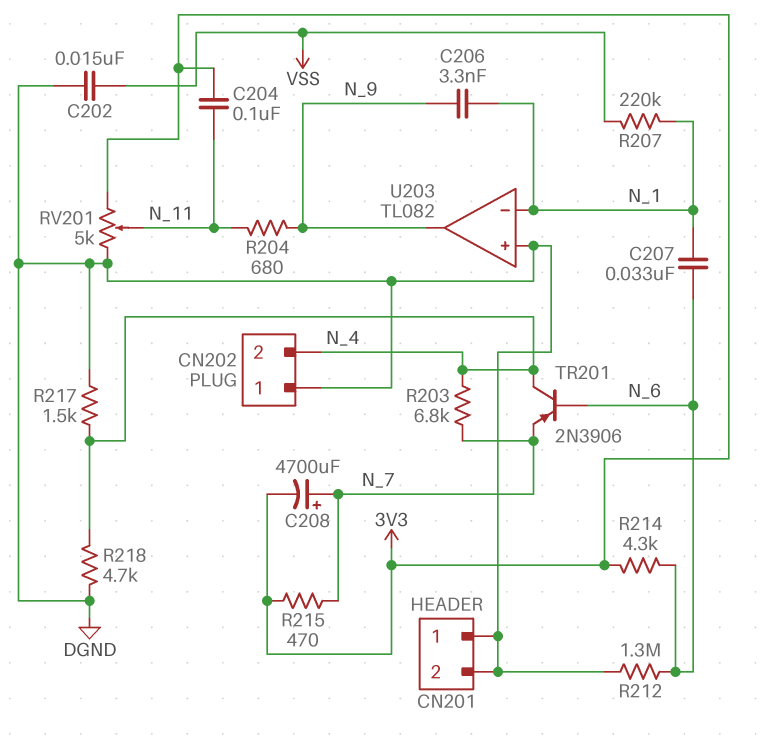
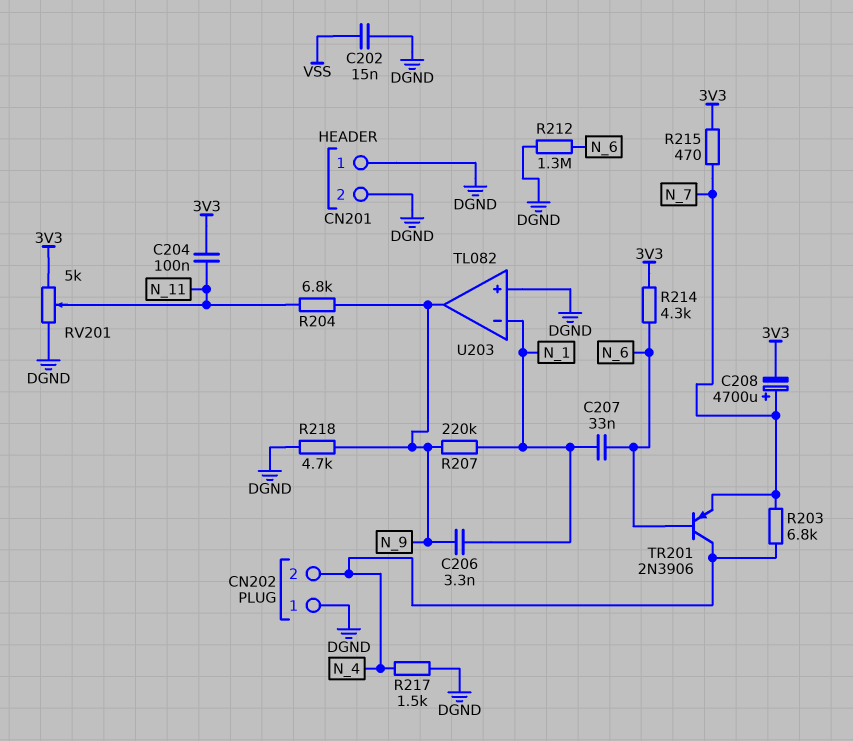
R204: 680 (N_9, N_11) -> 6.8k (N_9, N_11)
R207: 220k (N_1, VSS) -> 220k (N_1, N_9)
R218: 4.7k (DGND, N_4) -> 4.7k (DGND, N_9)

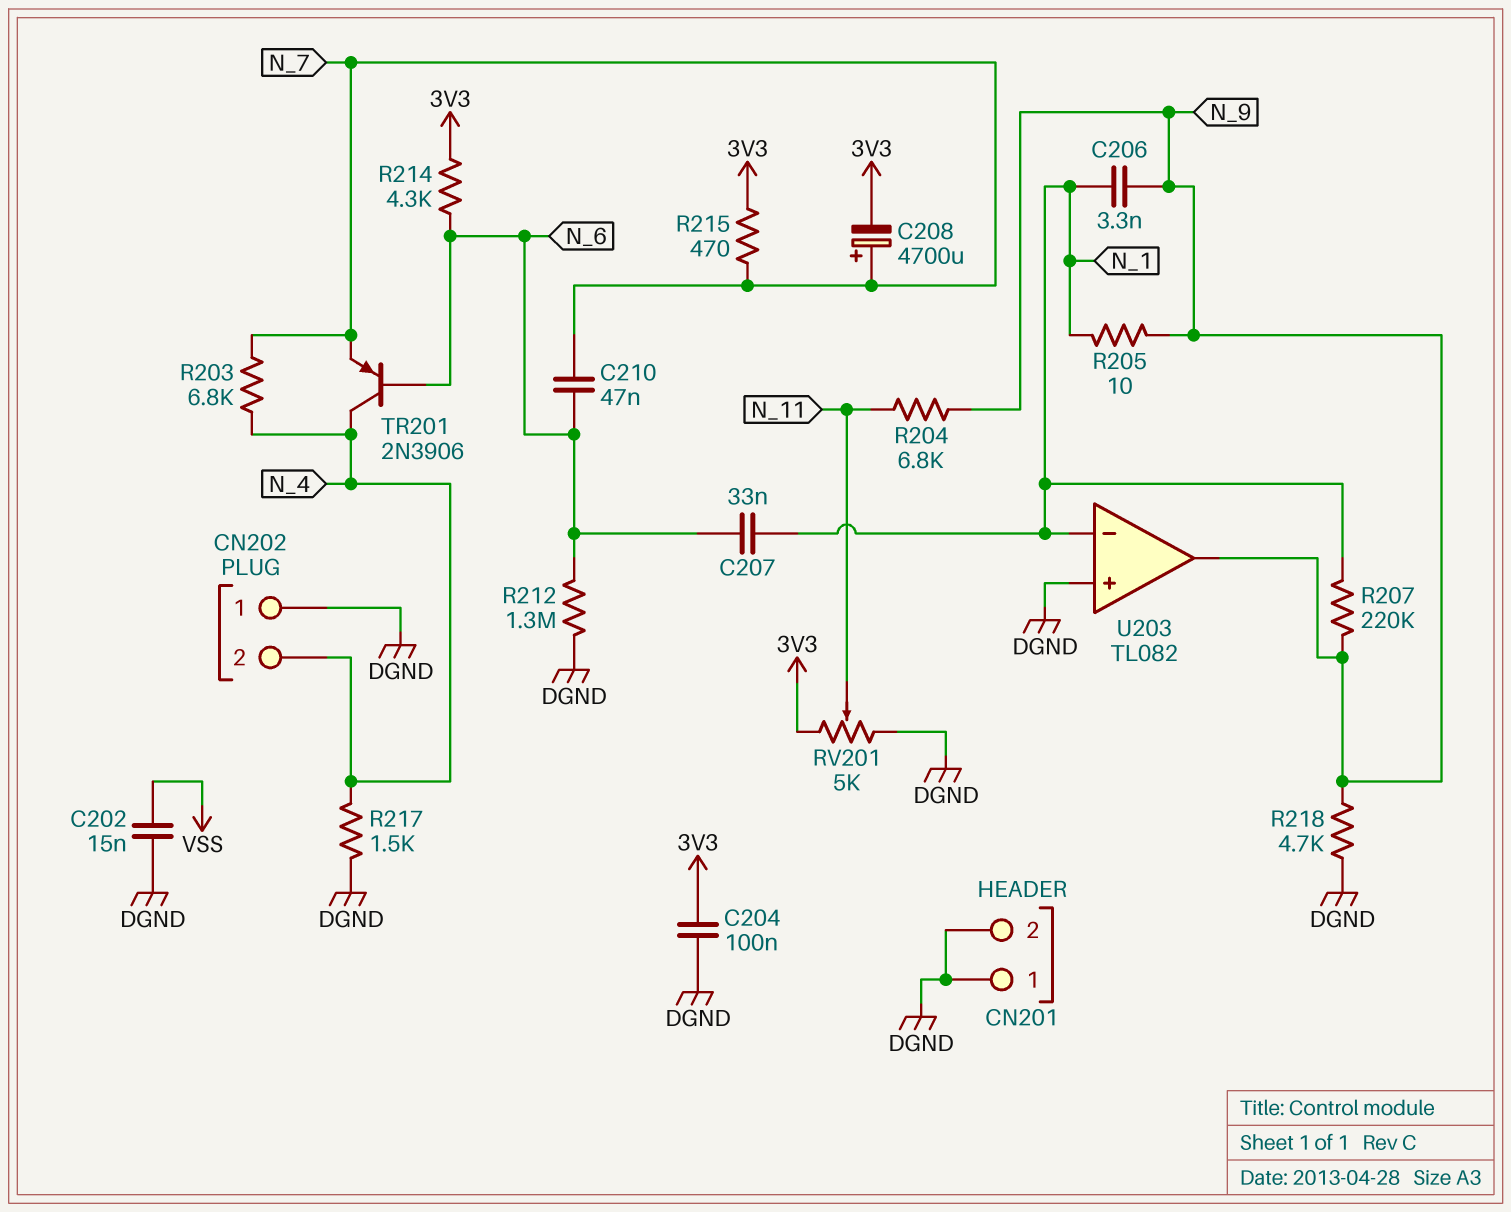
C204: 100nF (3V3, N_11) -> 100nF (3V3, DGND)
C210: none -> 47nF (N_6, N_7)
R205: none -> 10 (N_1, N_9)

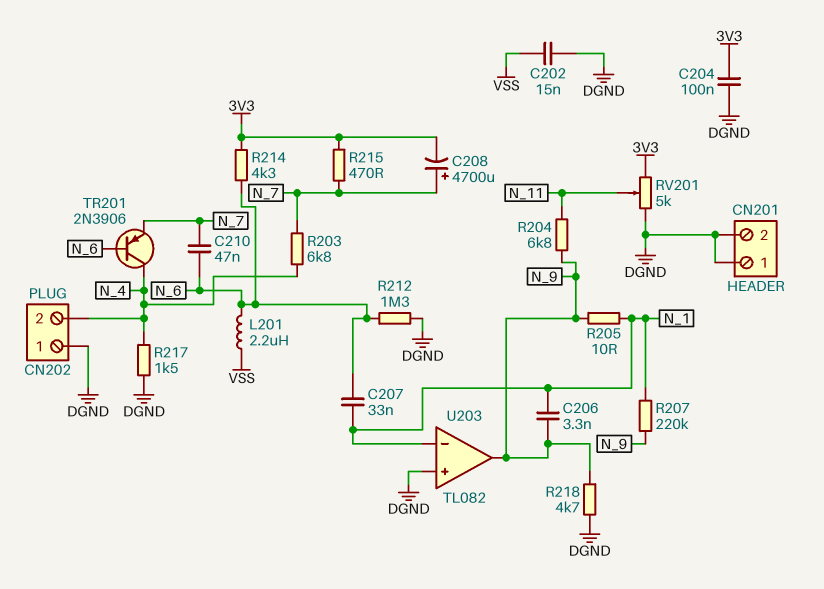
L201: none -> 2.2uH (N_6, VSS)

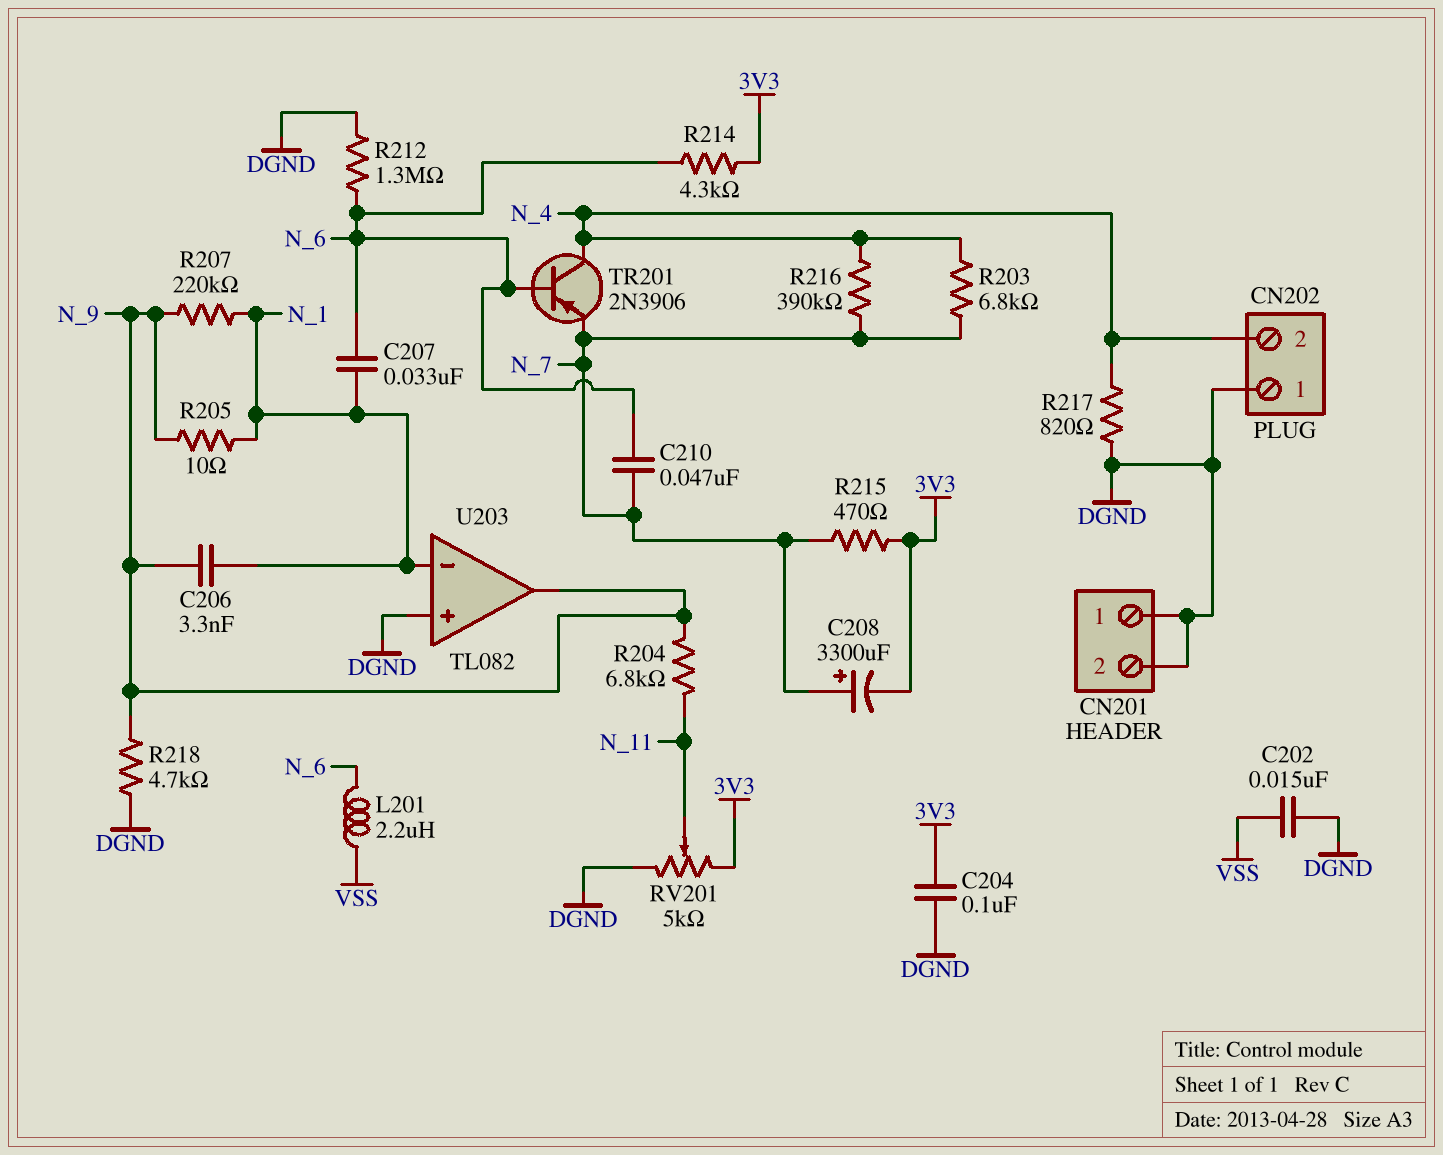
C208: 4700uF (plus N_7, minus 3V3) -> 3300uF (plus N_7, minus 3V3)
R216: none -> 390k (N_4, N_7)
R217: 1.5k (DGND, N_4) -> 820 (DGND, N_4)

